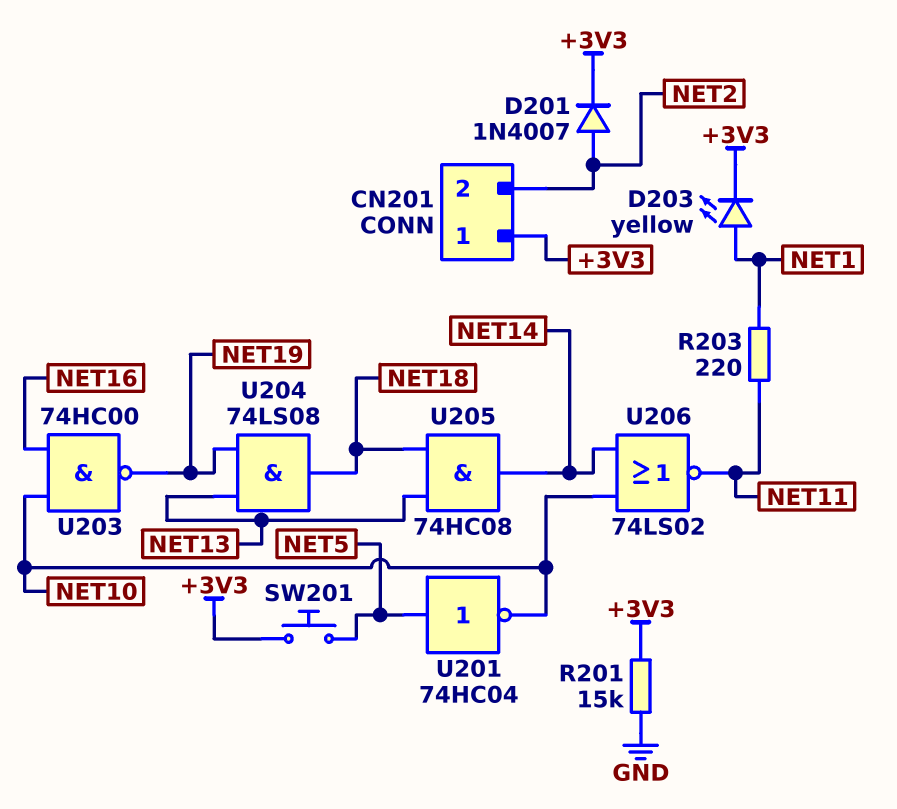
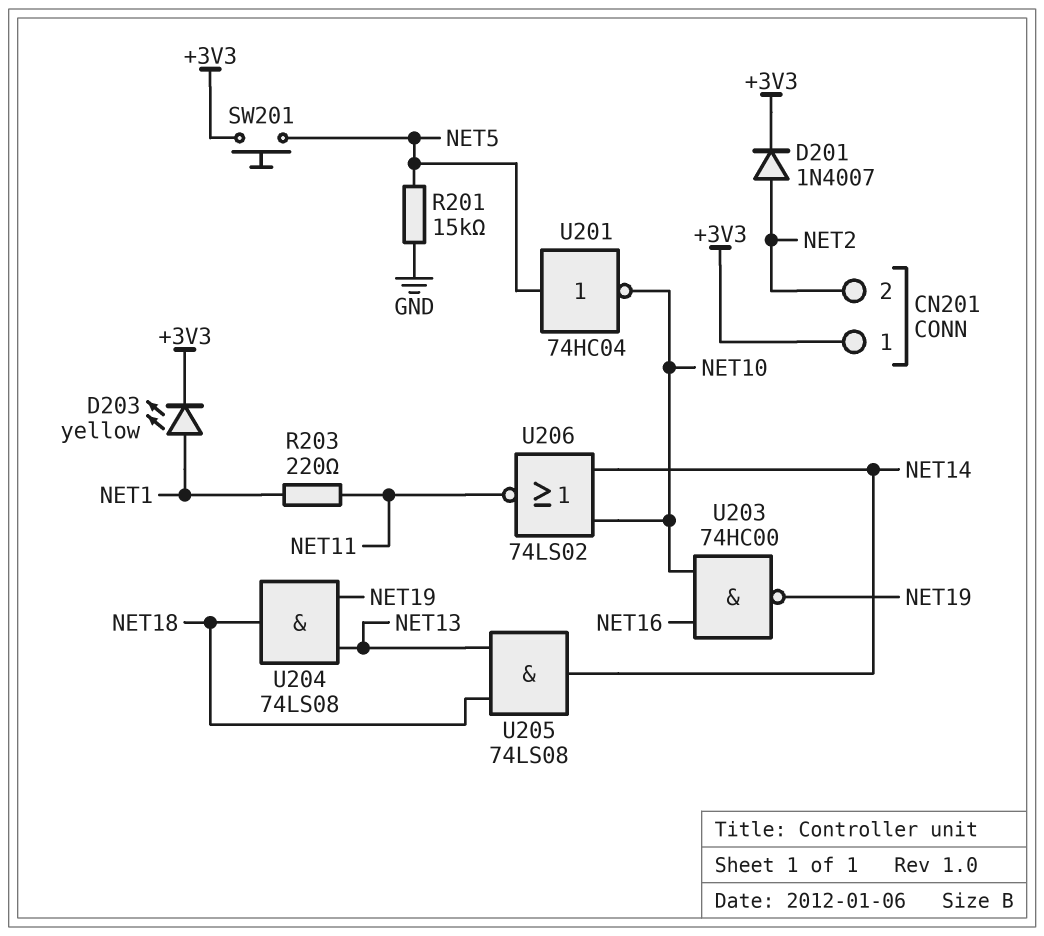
R201: 15k (+3V3, GND) -> 15k (GND, NET5)
U205: AND 74HC08 (in NET13, in NET18, out NET14) -> AND 74LS08 (in NET13, in NET18, out NET14)

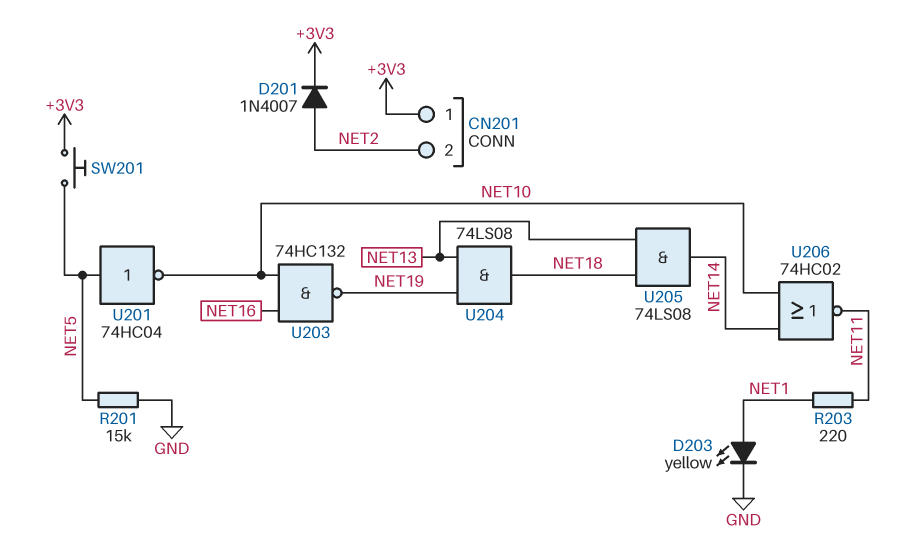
D203: LED yellow (A NET1, K +3V3) -> LED yellow (A NET1, K GND)
U203: NAND 74HC00 (in NET10, in NET16, out NET19) -> NAND 74HC132 (in NET10, in NET16, out NET19)
U206: NOR 74LS02 (in NET10, in NET14, out NET11) -> NOR 74HC02 (in NET10, in NET14, out NET11)

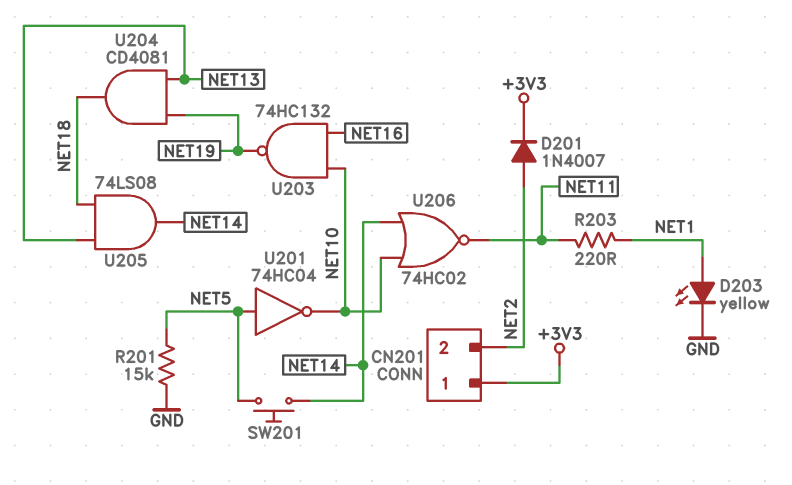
SW201: button (+3V3, NET5) -> button (NET5, NET14)
U204: AND 74LS08 (in NET13, in NET19, out NET18) -> AND CD4081 (in NET13, in NET19, out NET18)

